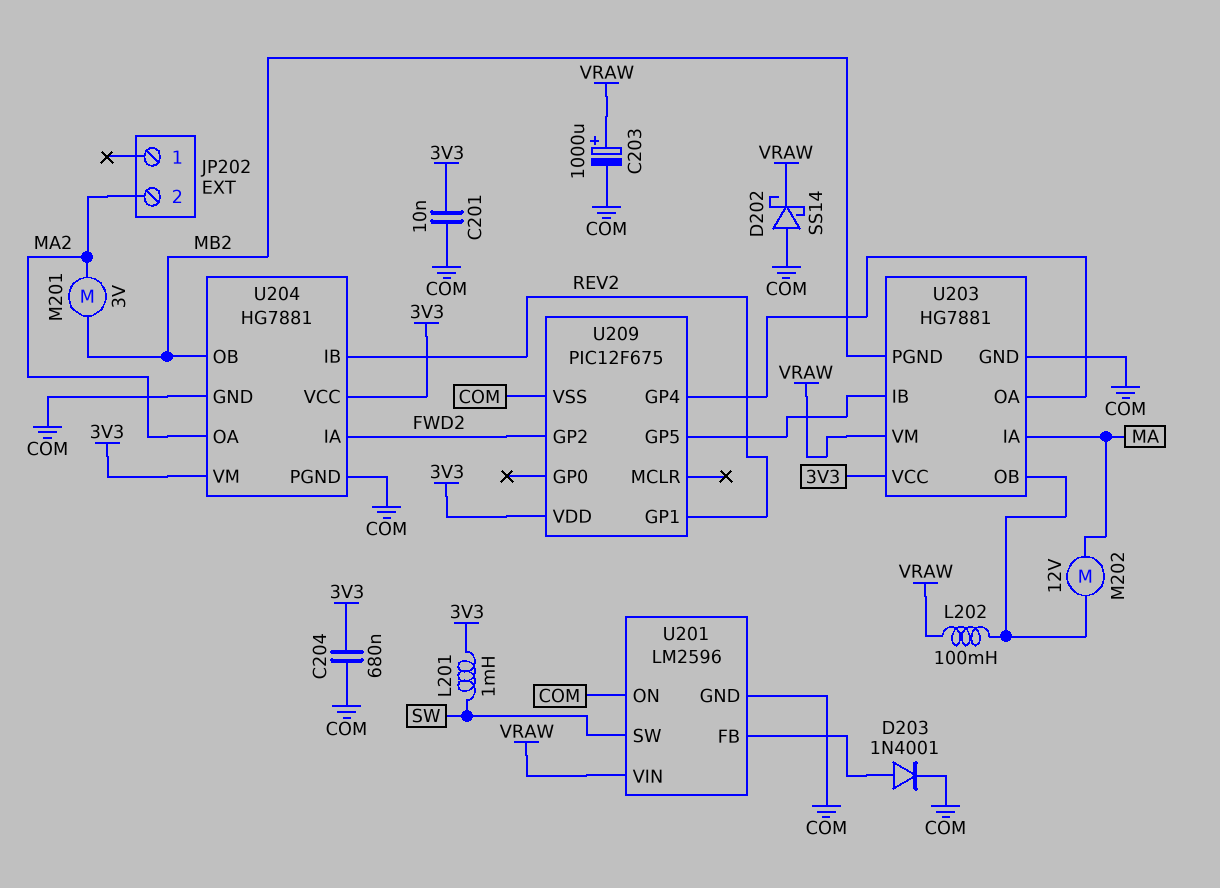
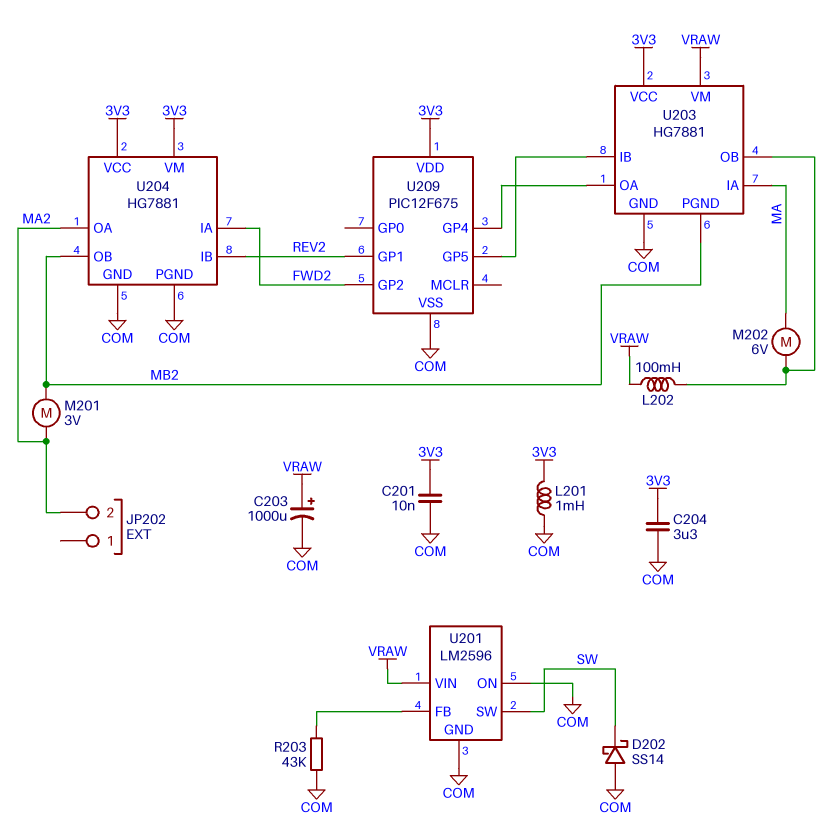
C204: 680nF (3V3, COM) -> 3.3uF (3V3, COM)
D202: schottky SS14 (A COM, K VRAW) -> schottky SS14 (A COM, K SW)
D203: diode 1N4001 (A U201/FB, K COM) -> none
L201: 1mH (3V3, SW) -> 1mH (3V3, COM)
M202: motor 12V (MA, U203/OB) -> motor 6V (MA, U203/OB)
R203: none -> 43k (COM, U201/FB)

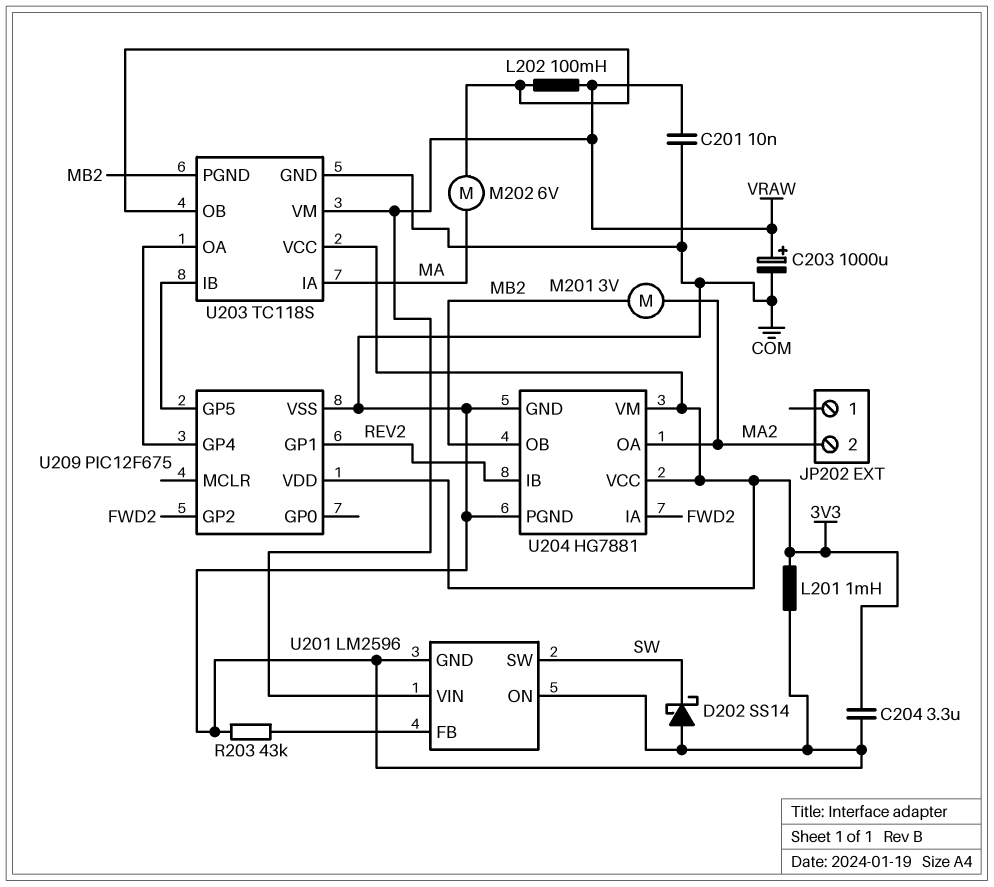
C201: 10nF (3V3, COM) -> 10nF (COM, VRAW)
U203: HG7881 -> TC118S

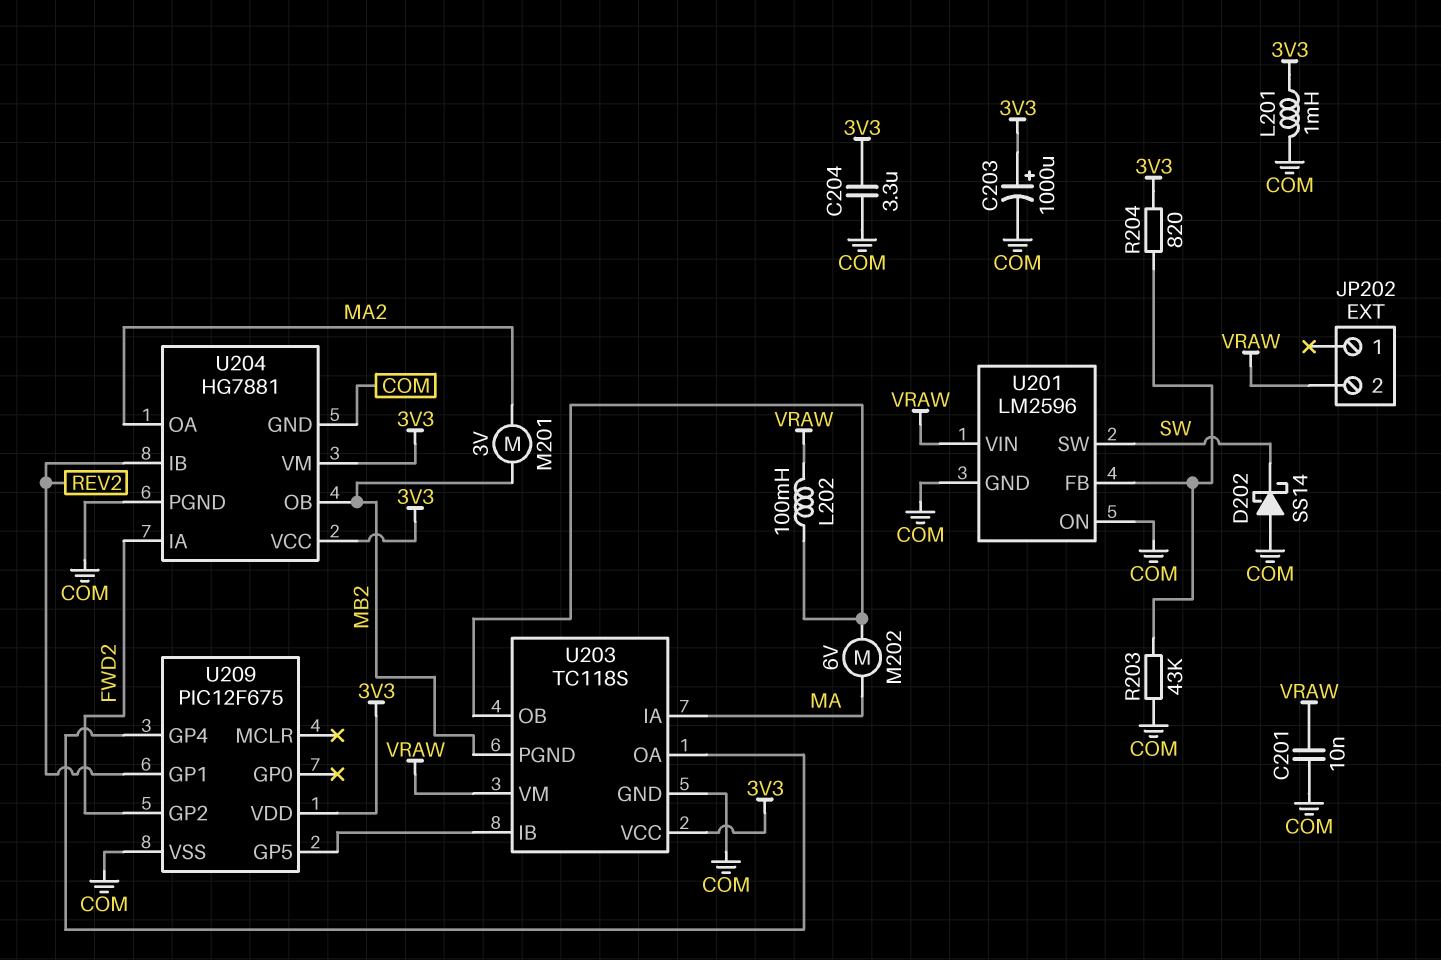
C203: 1000uF (plus VRAW, minus COM) -> 1000uF (plus 3V3, minus COM)
JP202 pin 2: MA2 -> VRAW
R204: none -> 820 (3V3, U201/FB)

